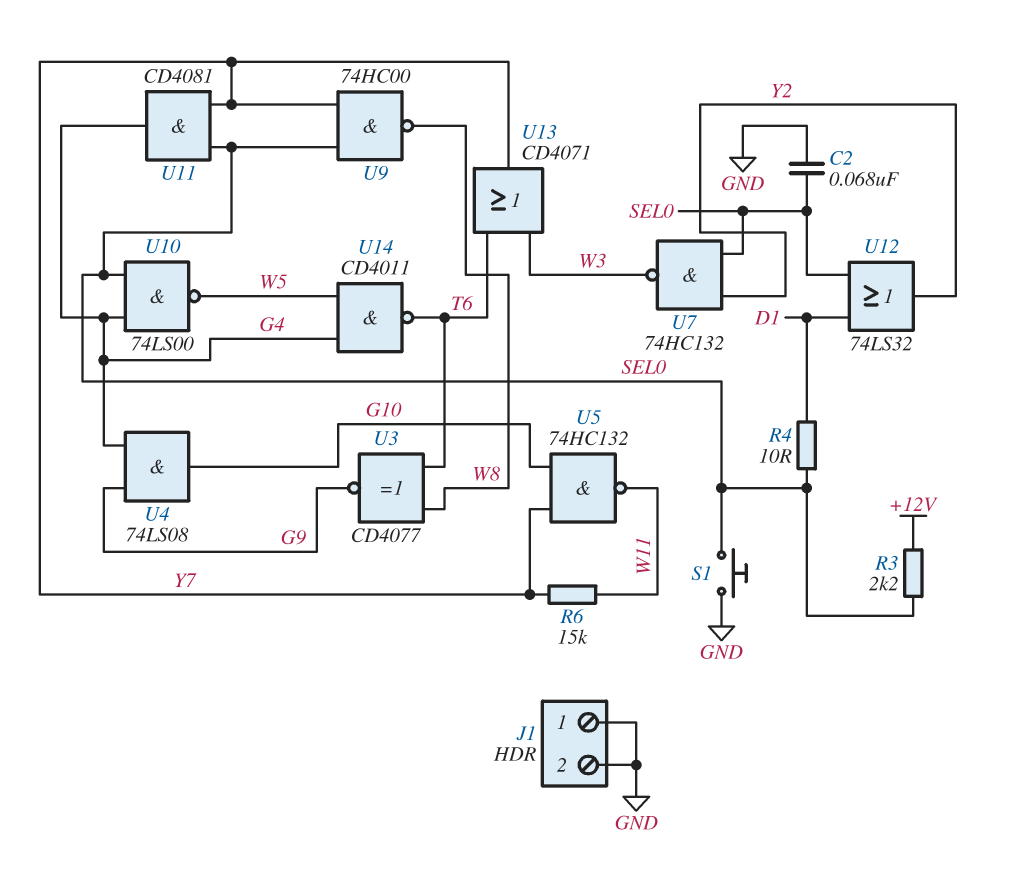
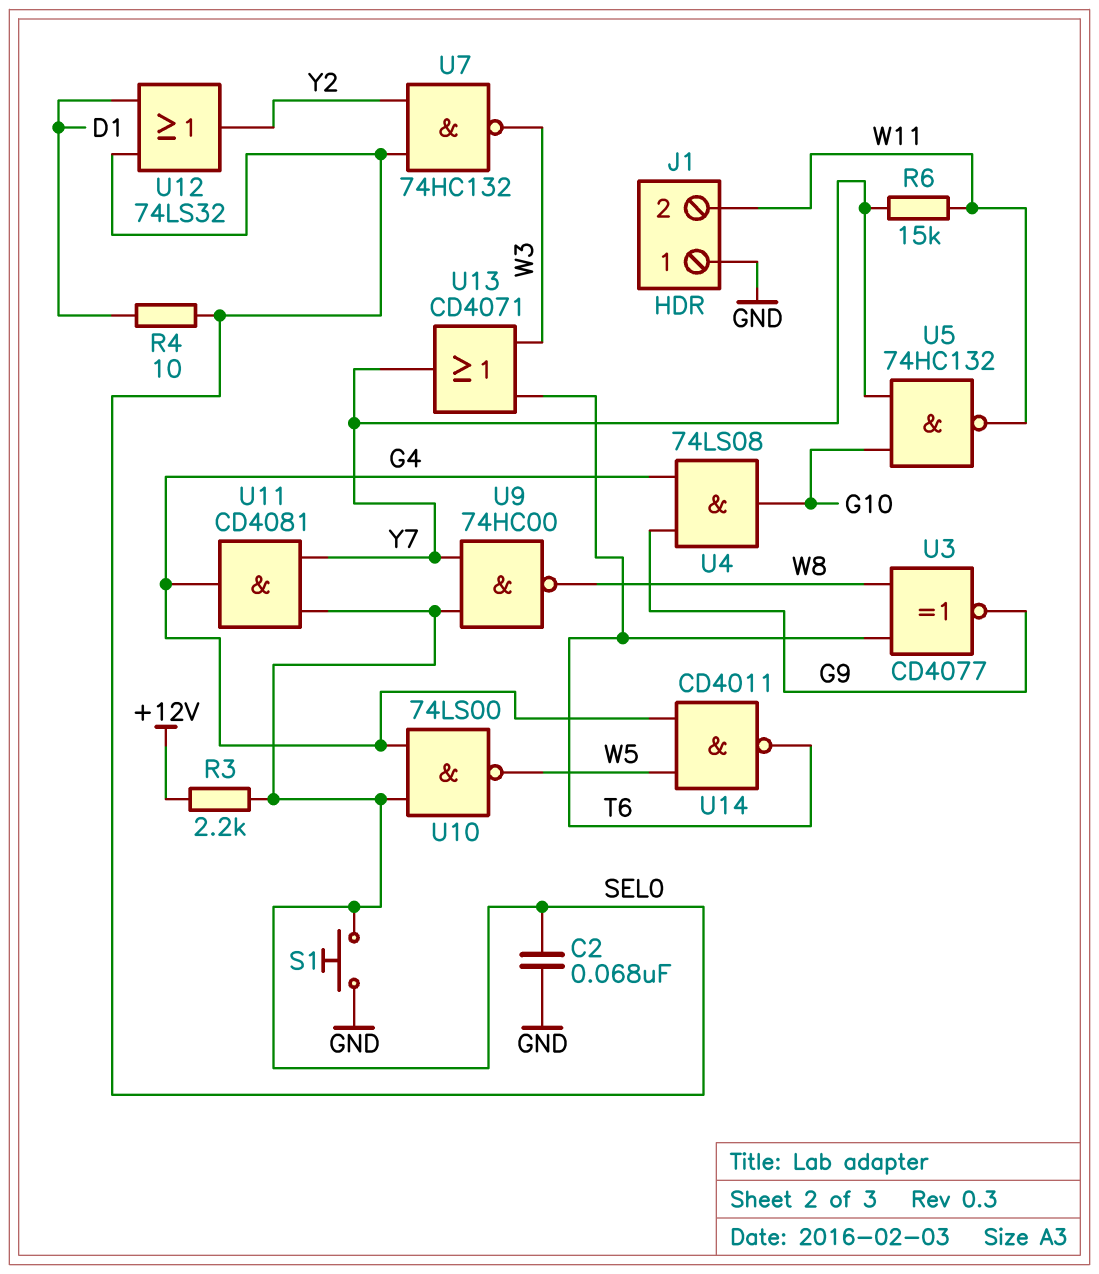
J1 pin 2: GND -> W11

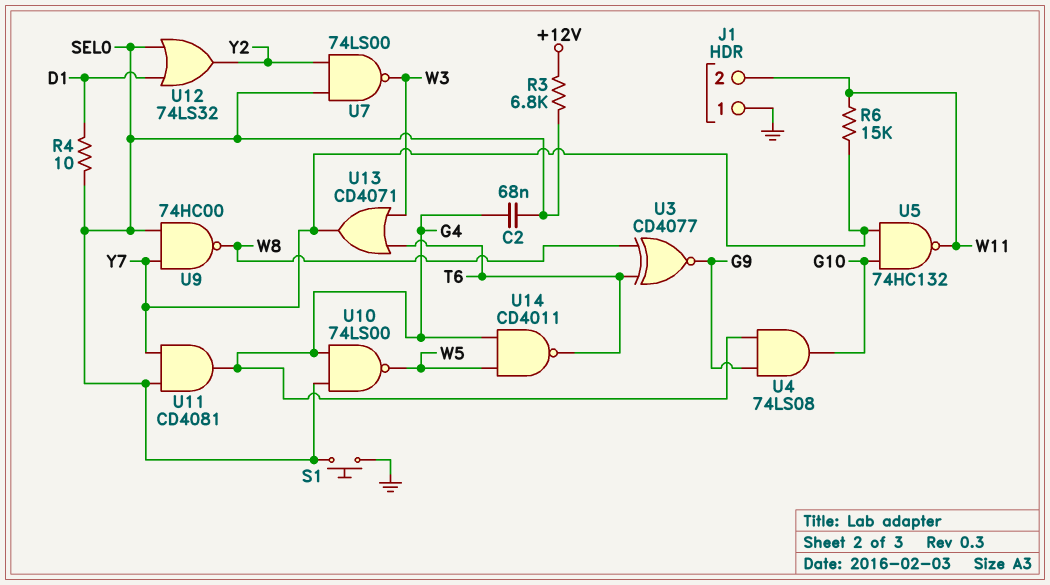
C2: 68nF (GND, SEL0) -> 68nF (G4, SEL0)
R3: 2.2k (+12V, SEL0) -> 6.8k (+12V, SEL0)
U7: NAND 74HC132 (in SEL0, in Y2, out W3) -> NAND 74LS00 (in SEL0, in Y2, out W3)

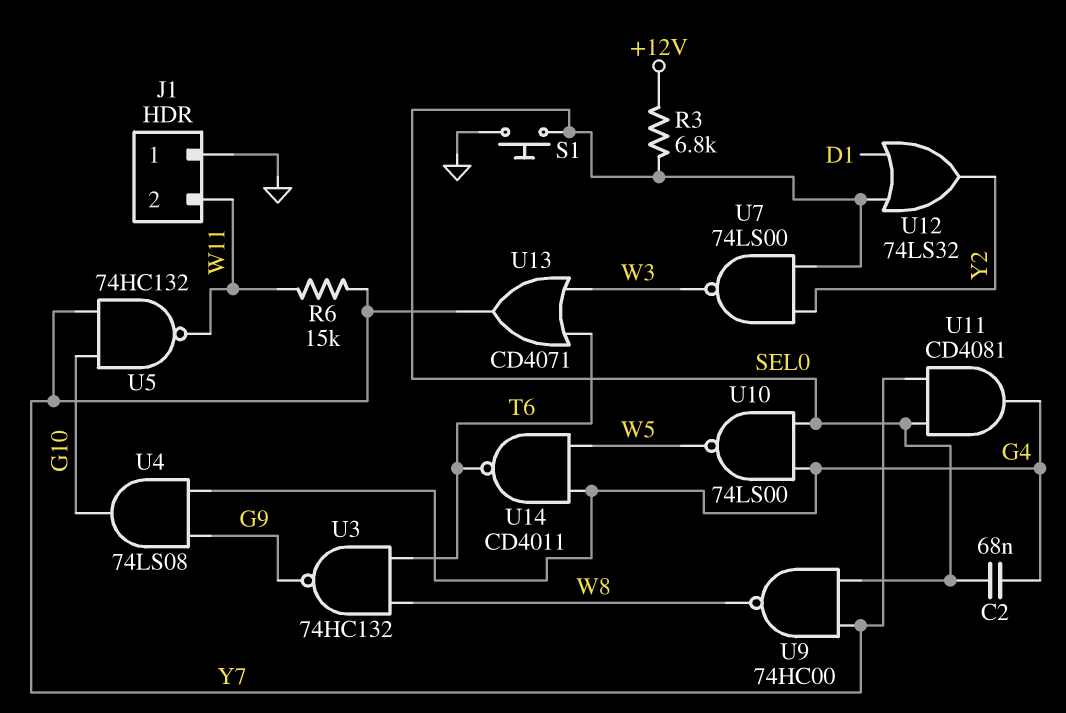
R4: 10 (D1, SEL0) -> none
U3: XNOR CD4077 (in T6, in W8, out G9) -> NAND 74HC132 (in T6, in W8, out G9)

